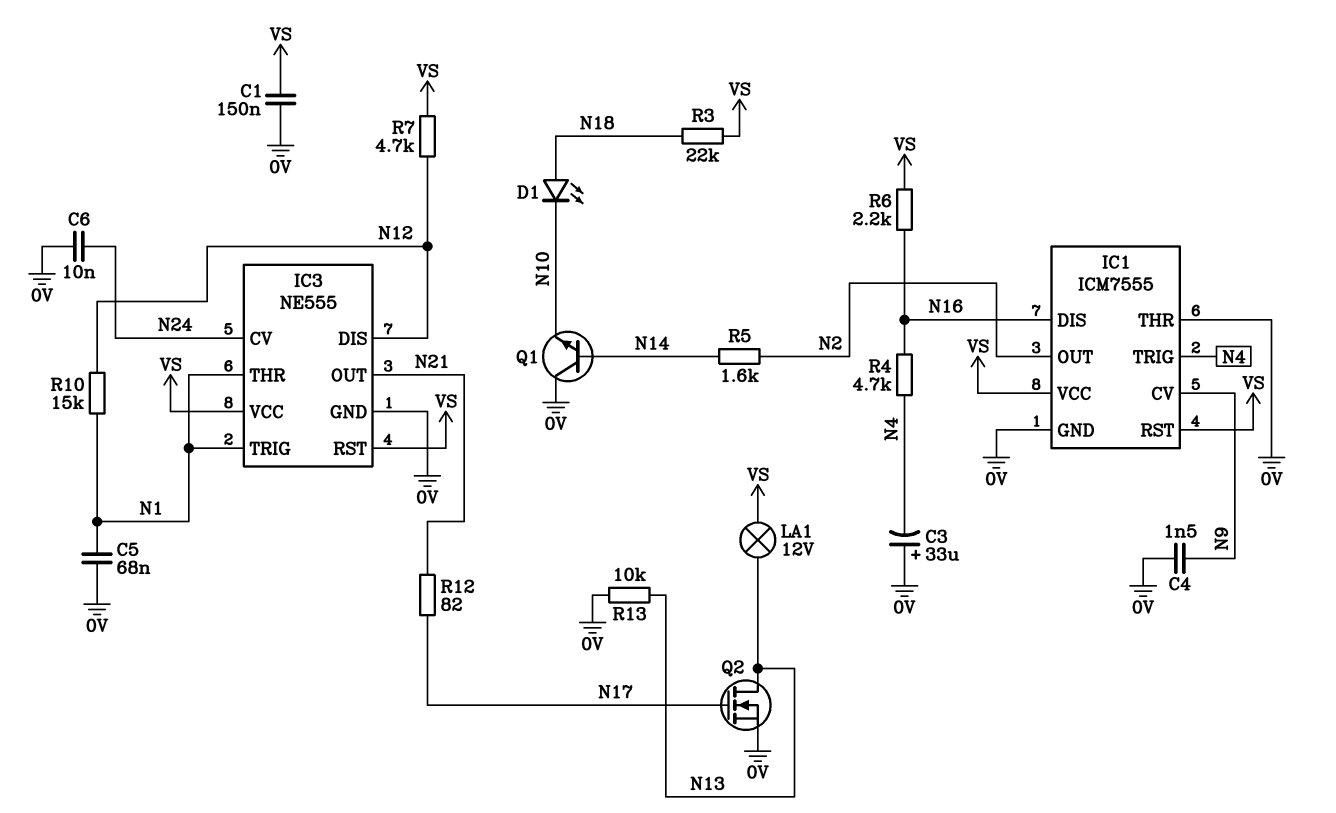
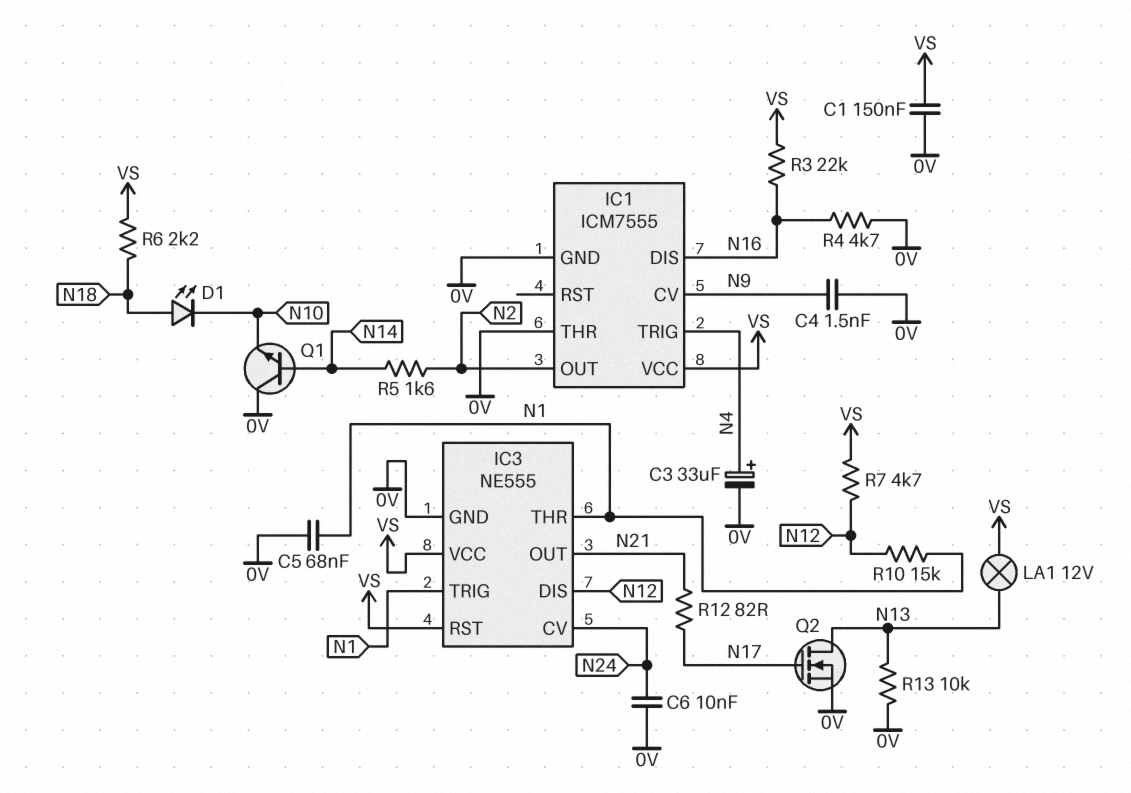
C3: 33uF (plus 0V, minus N4) -> 33uF (plus N4, minus 0V)
IC1 pin RST: VS -> none
R3: 22k (N18, VS) -> 22k (N16, VS)
R4: 4.7k (N4, N16) -> 4.7k (0V, N16)
R6: 2.2k (N16, VS) -> 2.2k (N18, VS)

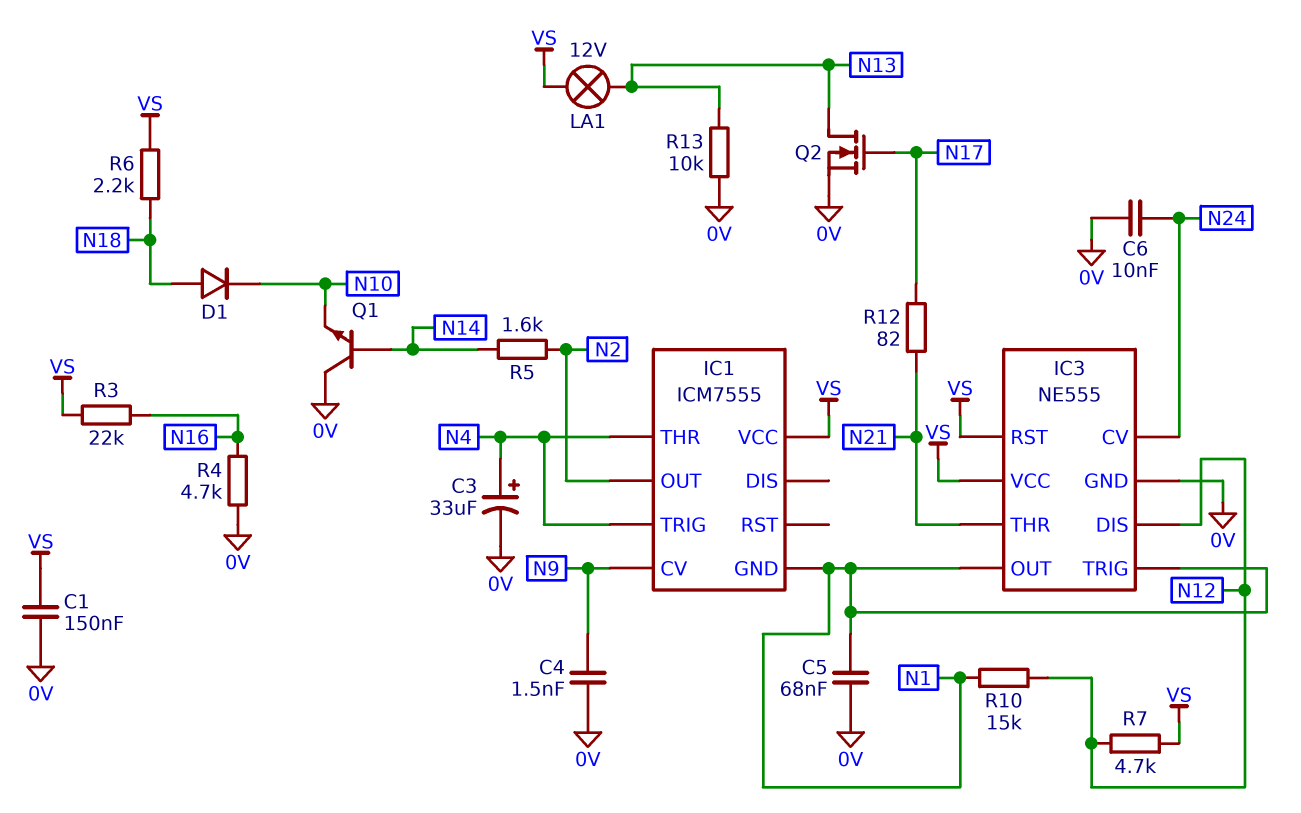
D1: LED (A N18, K N10) -> diode (A N18, K N10)
IC1 pin DIS: N16 -> none
IC1 pin GND: 0V -> N1
IC1 pin THR: 0V -> N4
IC3 pin OUT: N21 -> N1
IC3 pin THR: N1 -> N21

